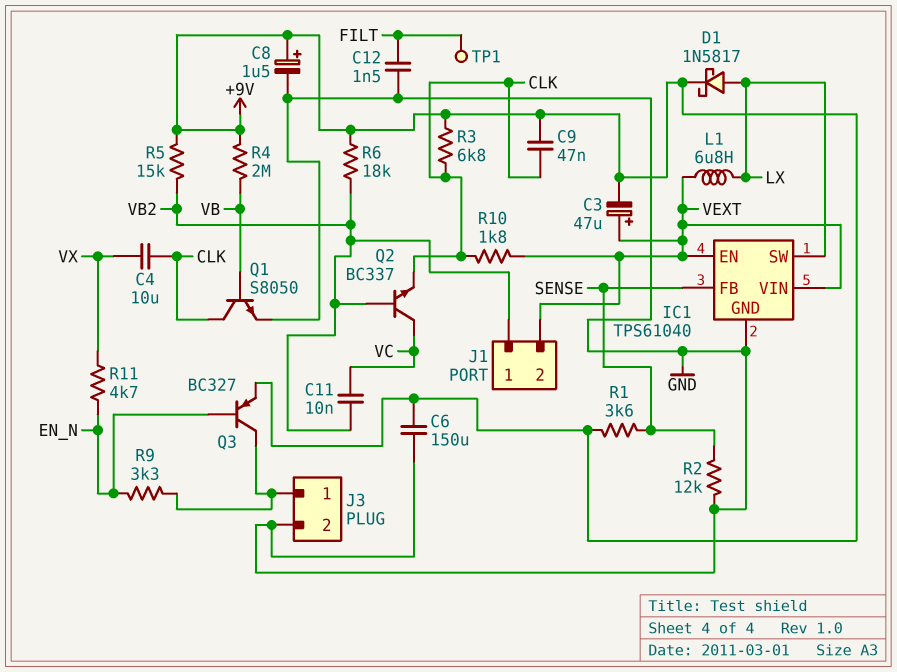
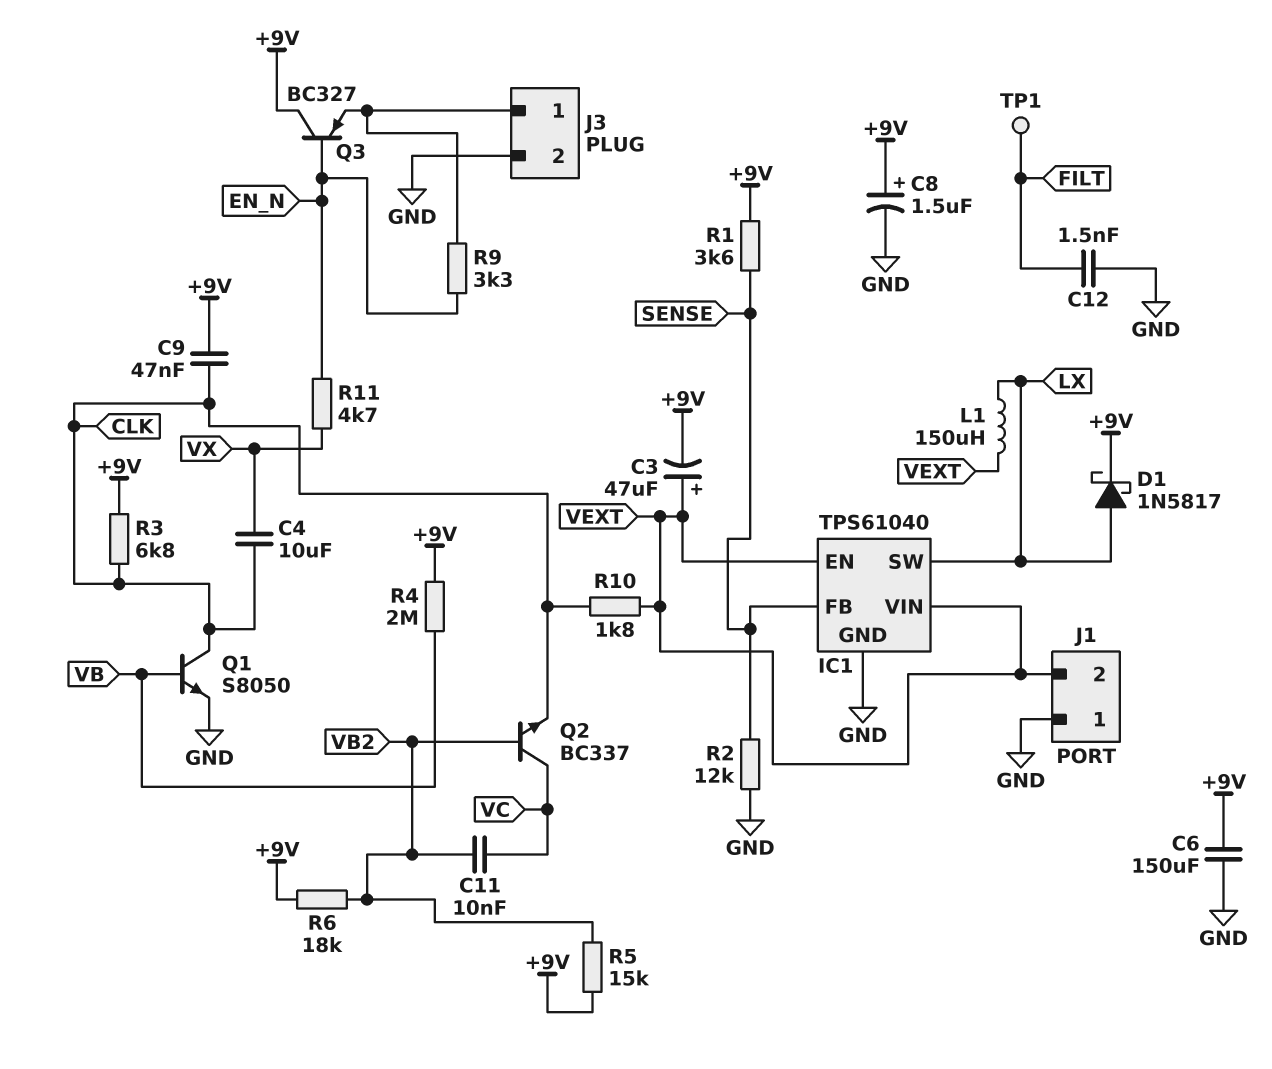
J1 pin 1: VB2 -> GND
L1: 6.8uH (LX, VEXT) -> 150uH (LX, VEXT)
Q3: PNP BC327 (B EN_N, C J3/1, E +9V) -> PNP BC327 (B EN_N, C +9V, E J3/1)

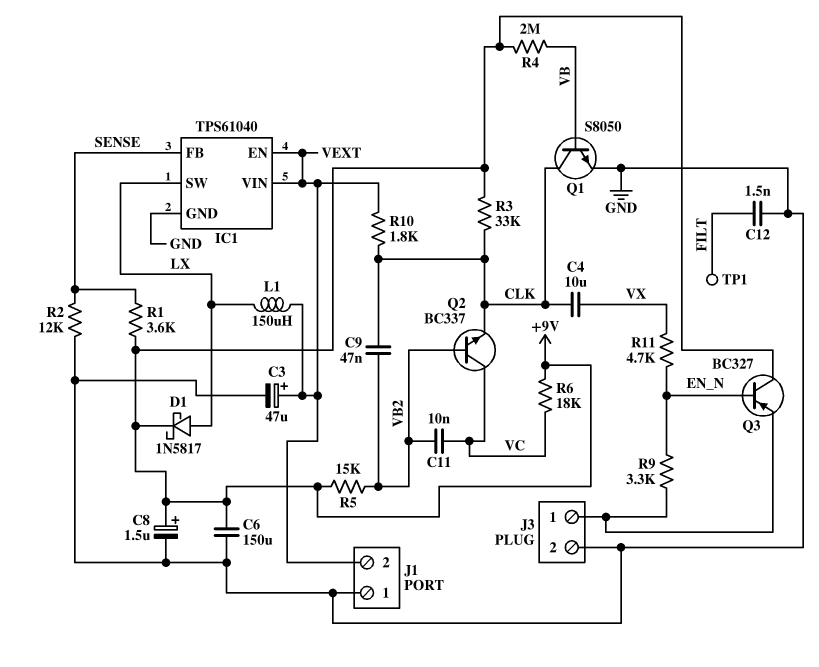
C3: 47uF (plus VEXT, minus +9V) -> 47uF (plus VEXT, minus GND)
C9: 47nF (+9V, CLK) -> 47nF (CLK, VB2)
R3: 6.8k (+9V, CLK) -> 33k (+9V, CLK)
R6: 18k (+9V, VB2) -> 18k (+9V, VC)

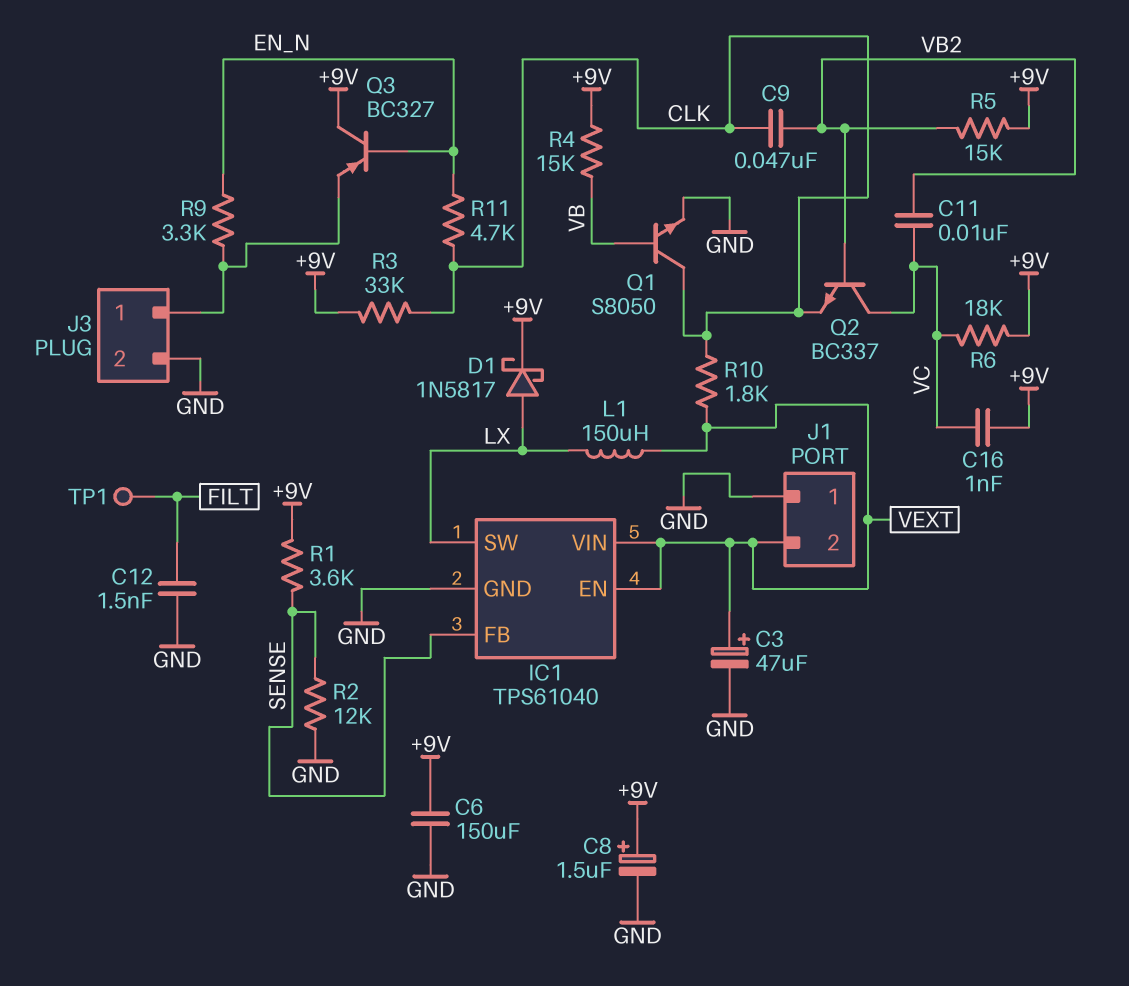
C4: 10uF (CLK, VX) -> none
C16: none -> 1nF (+9V, VC)
R4: 2M (+9V, VB) -> 15k (+9V, VB)
R11: 4.7k (EN_N, VX) -> 4.7k (CLK, EN_N)

